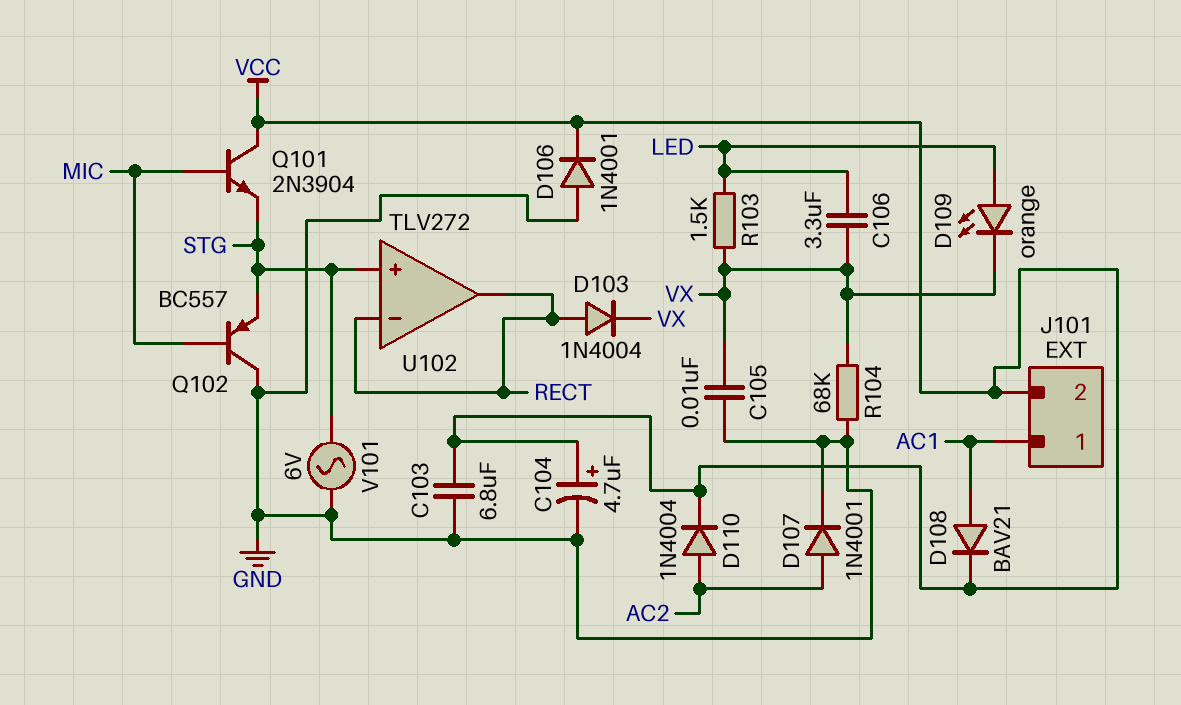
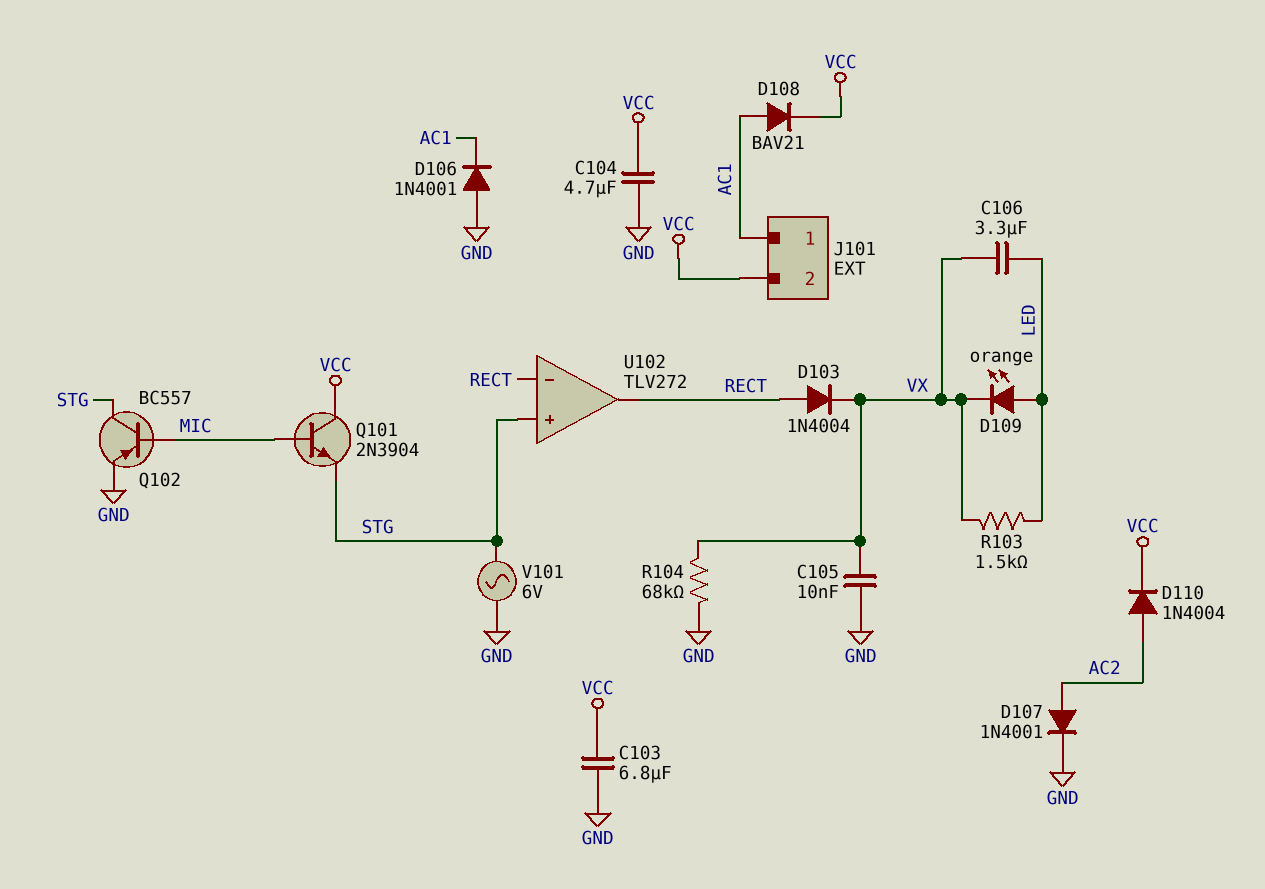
C104: 4.7uF (plus VCC, minus GND) -> 4.7uF (GND, VCC)
D106: diode 1N4001 (A GND, K VCC) -> diode 1N4001 (A GND, K AC1)
Q102: PNP BC557 (B MIC, C GND, E STG) -> PNP BC557 (B MIC, C STG, E GND)

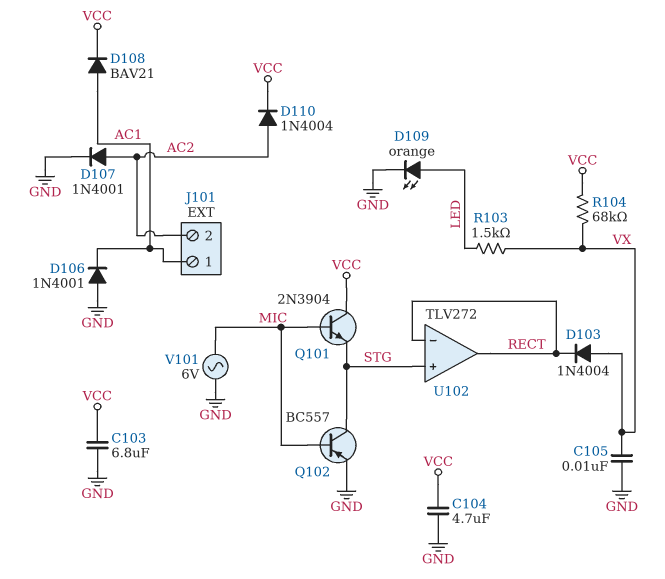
C106: 3.3uF (LED, VX) -> none
D103: diode 1N4004 (A RECT, K VX) -> diode 1N4004 (A VX, K RECT)
D109: LED orange (A LED, K VX) -> LED orange (A LED, K GND)
J101 pin 2: VCC -> AC2
R104: 68k (GND, VX) -> 68k (VCC, VX)
V101: AC 6V (GND, STG) -> AC 6V (GND, MIC)

